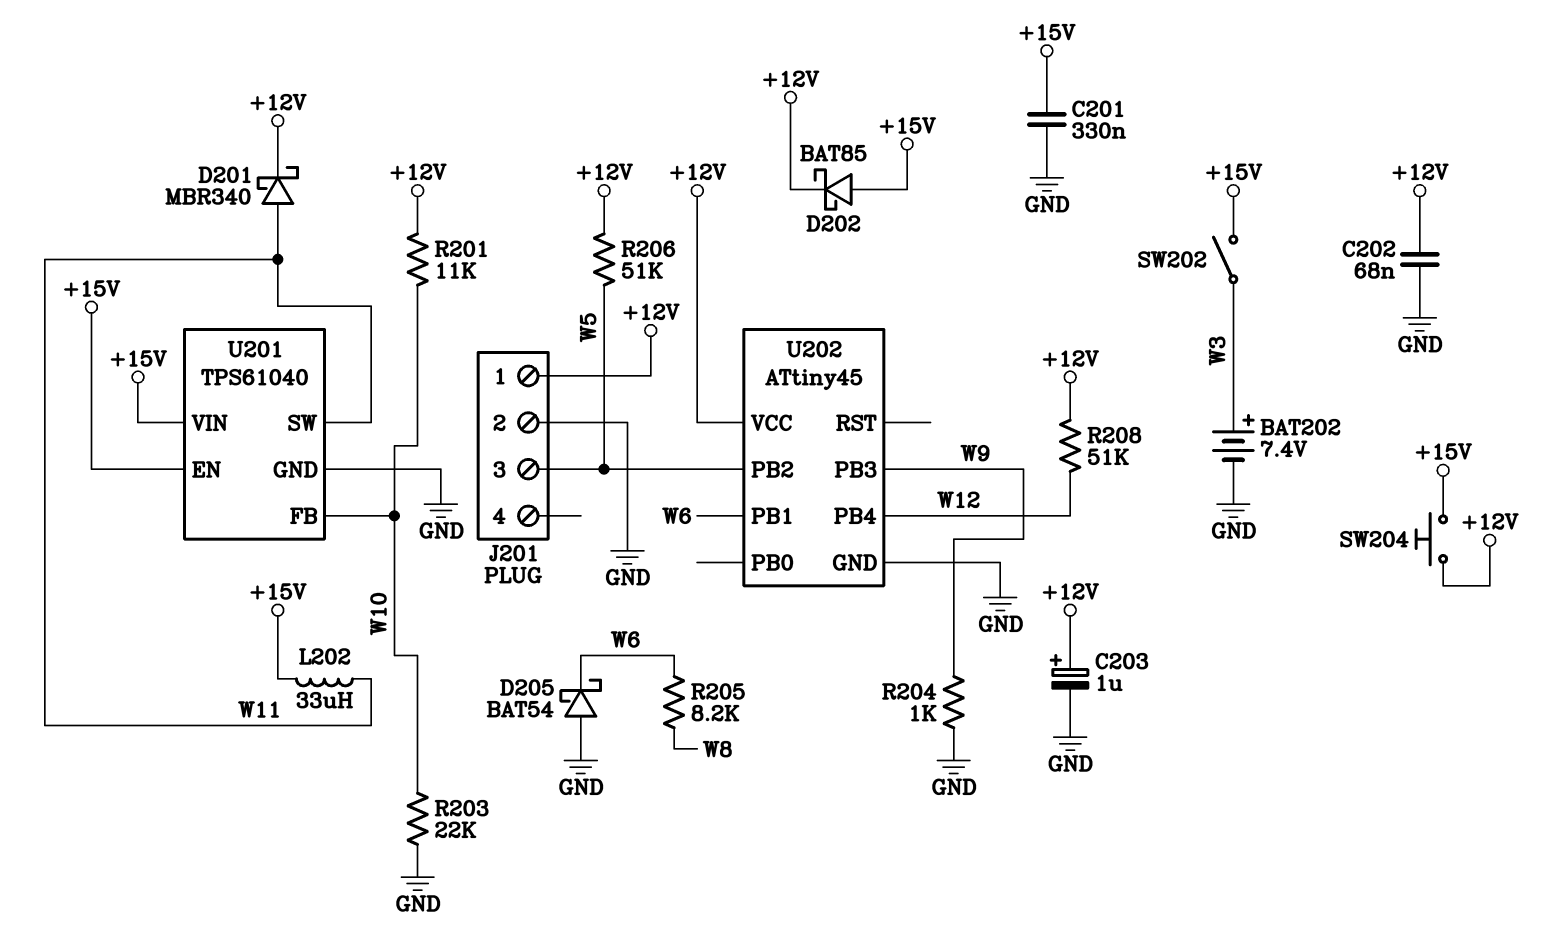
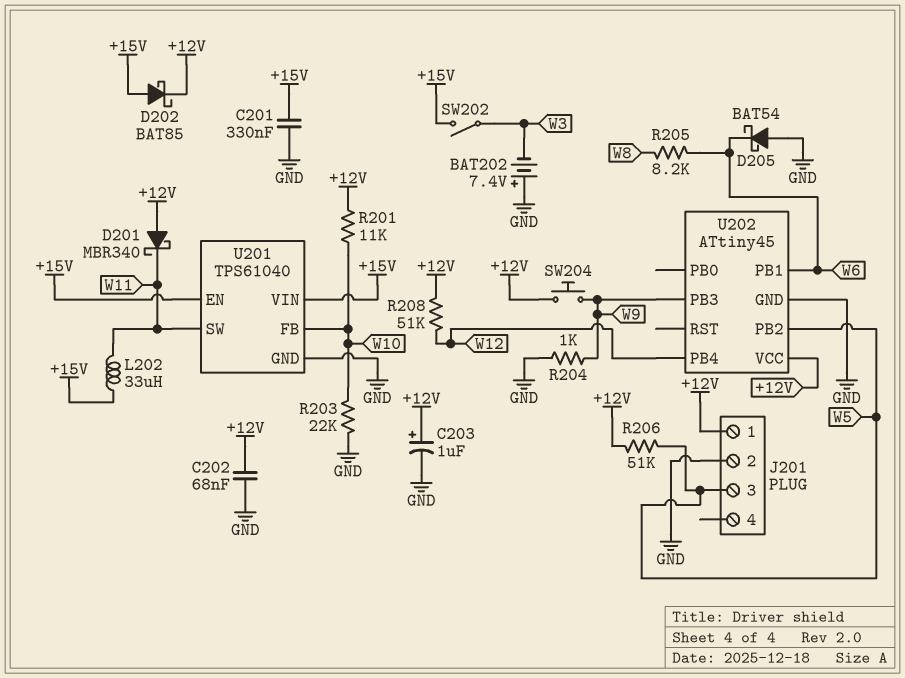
BAT202: 7.4V (plus W3, minus GND) -> 7.4V (plus GND, minus W3)
D201: schottky MBR340 (A W11, K +12V) -> schottky MBR340 (A +12V, K W11)
SW204: button (+12V, +15V) -> button (+12V, W9)

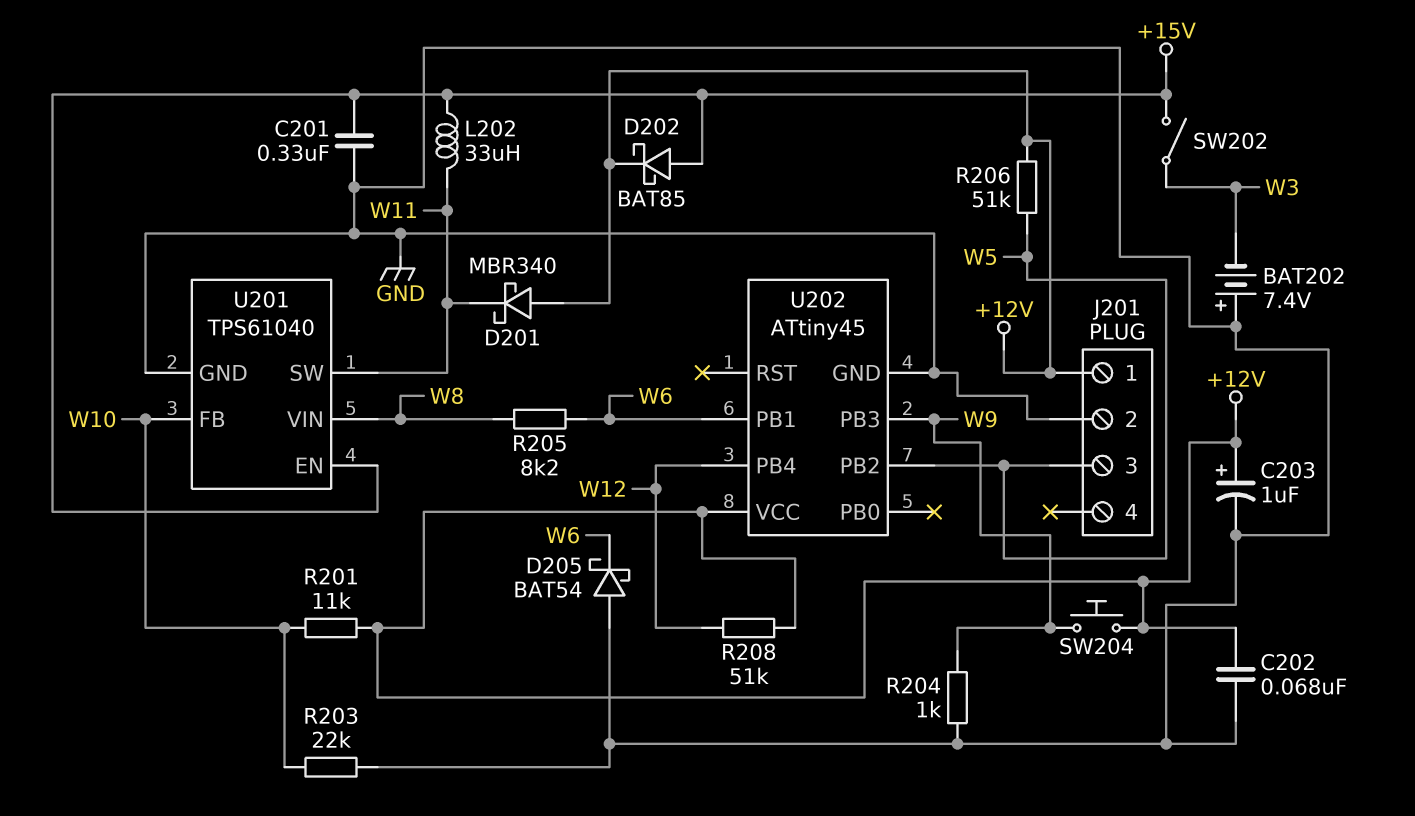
U201 pin VIN: +15V -> W8

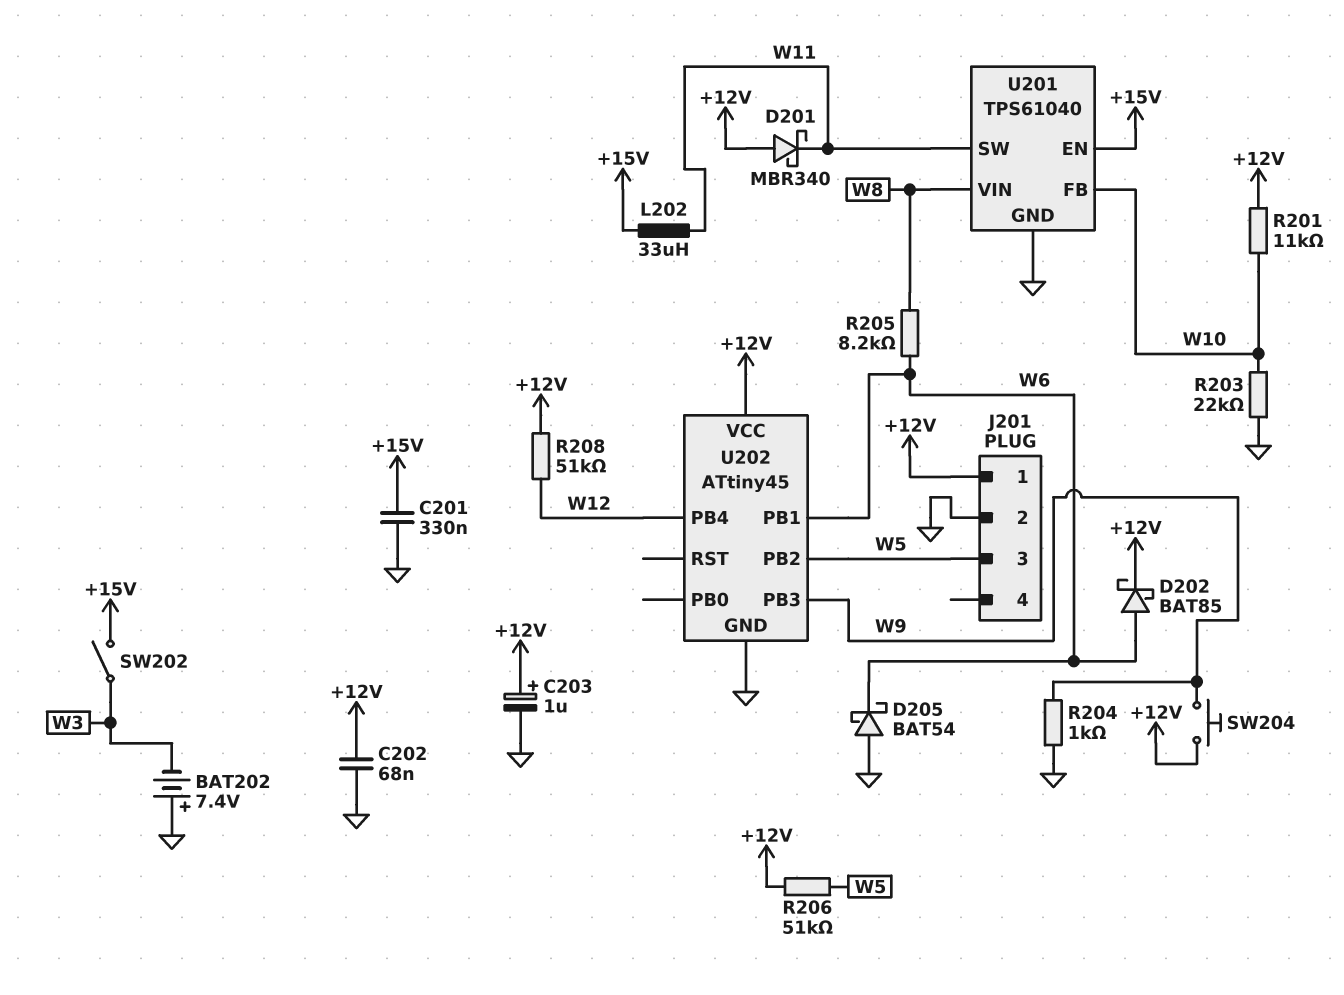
D202: schottky BAT85 (A +15V, K +12V) -> schottky BAT85 (A W6, K +12V)

